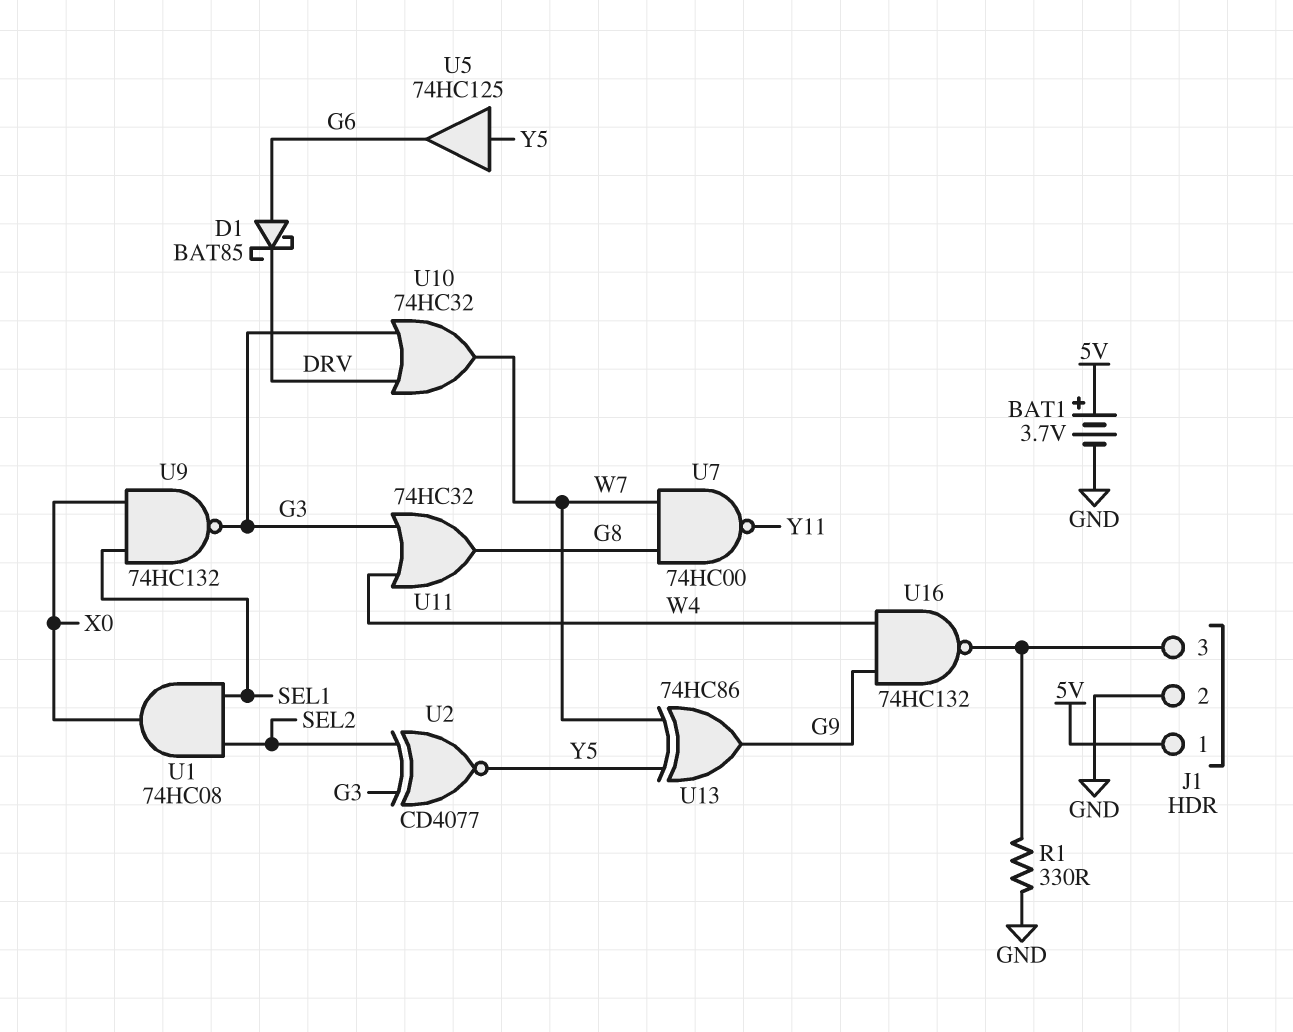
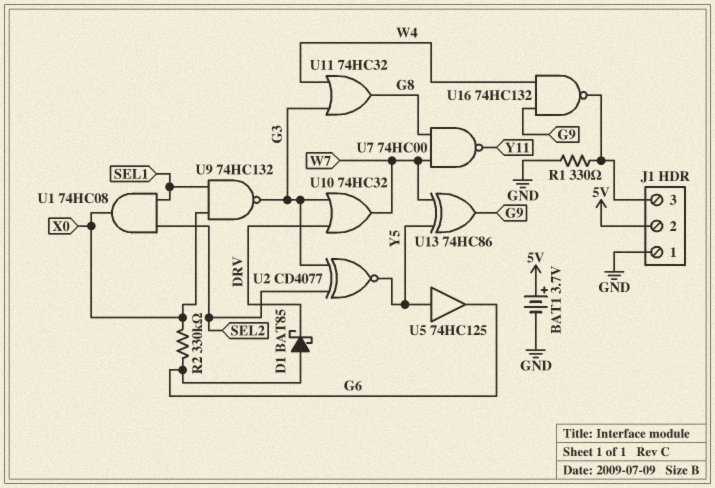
J1 pin 1: 5V -> GND
J1 pin 2: GND -> 5V
R2: none -> 330k (G6, X0)

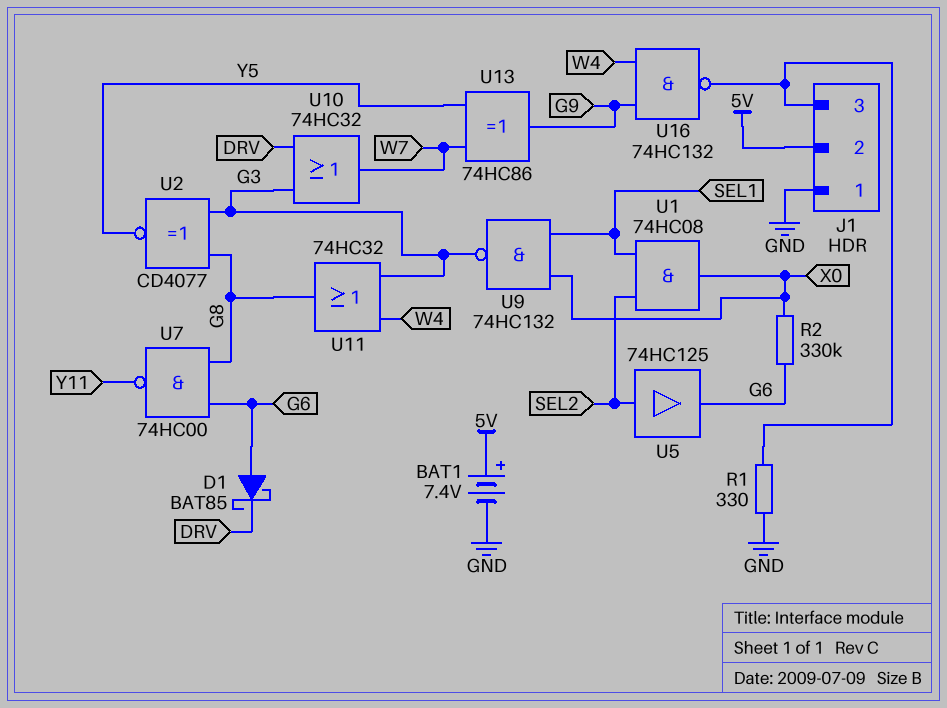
BAT1: 3.7V (plus 5V, minus GND) -> 7.4V (plus 5V, minus GND)
U2: XNOR CD4077 (in G3, in SEL2, out Y5) -> XNOR CD4077 (in G3, in G8, out Y5)
U5: buffer 74HC125 (in Y5, out G6) -> buffer 74HC125 (in SEL2, out G6)
U7: NAND 74HC00 (in G8, in W7, out Y11) -> NAND 74HC00 (in G6, in G8, out Y11)

